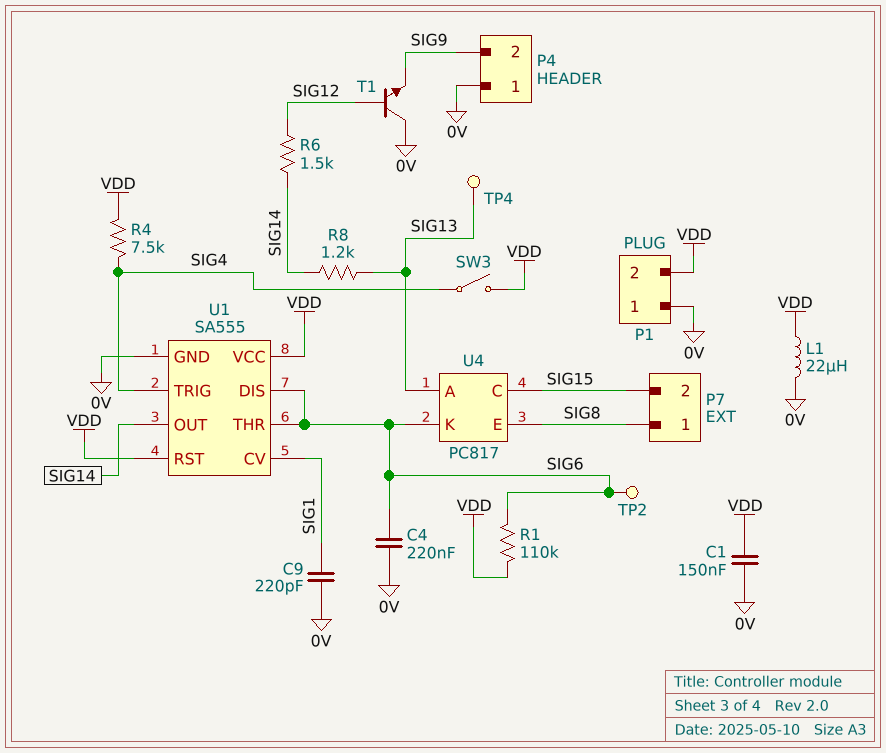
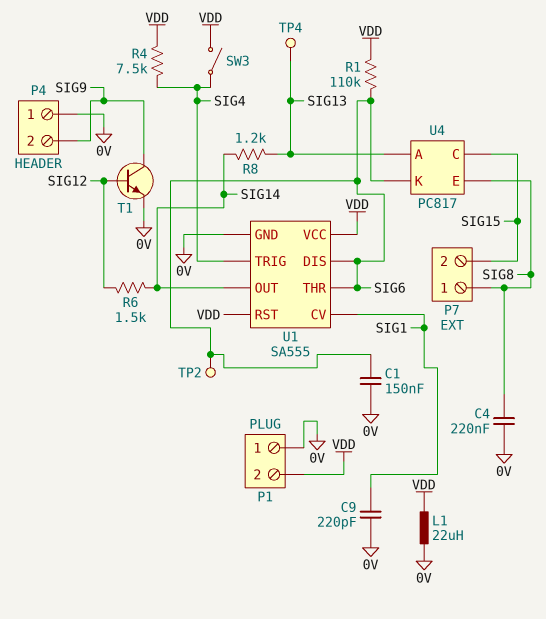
C1: 150nF (0V, VDD) -> 150nF (0V, SIG6)
C4: 220nF (0V, SIG6) -> 220nF (0V, SIG8)
T1: NPN (B SIG12, C 0V, E SIG9) -> NPN (B SIG12, C SIG9, E 0V)

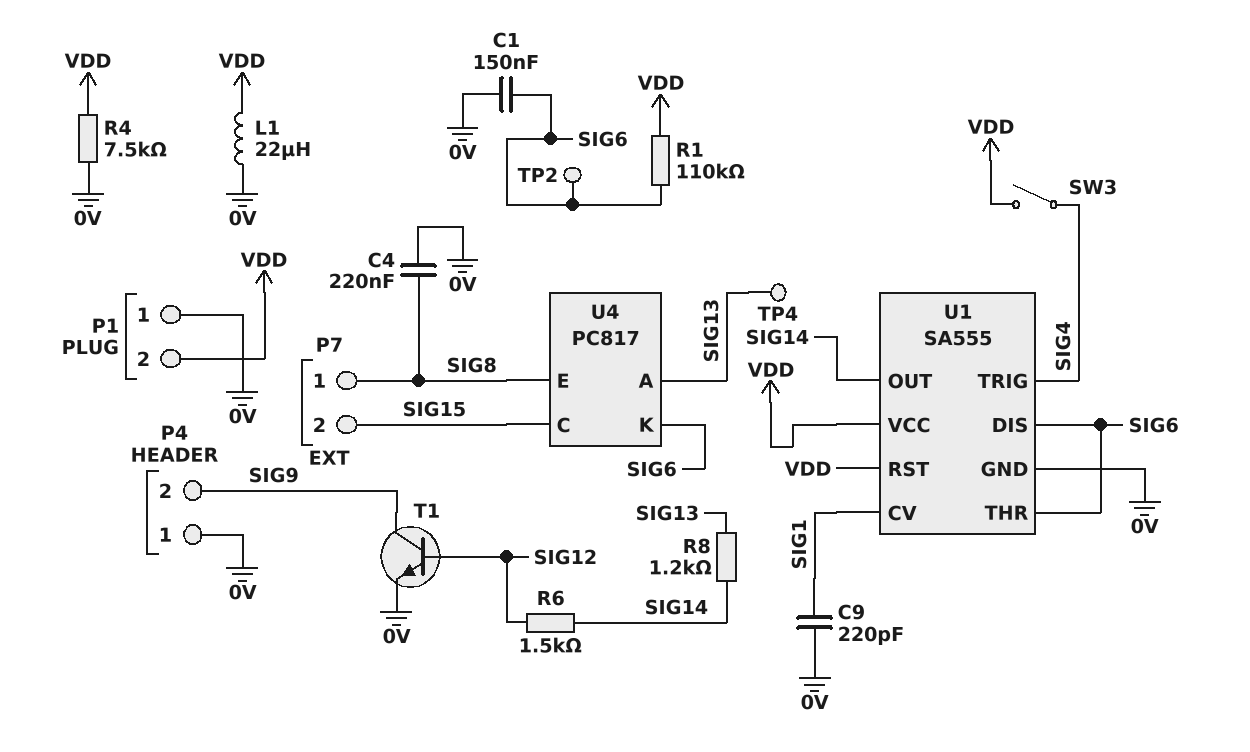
R4: 7.5k (SIG4, VDD) -> 7.5k (0V, VDD)

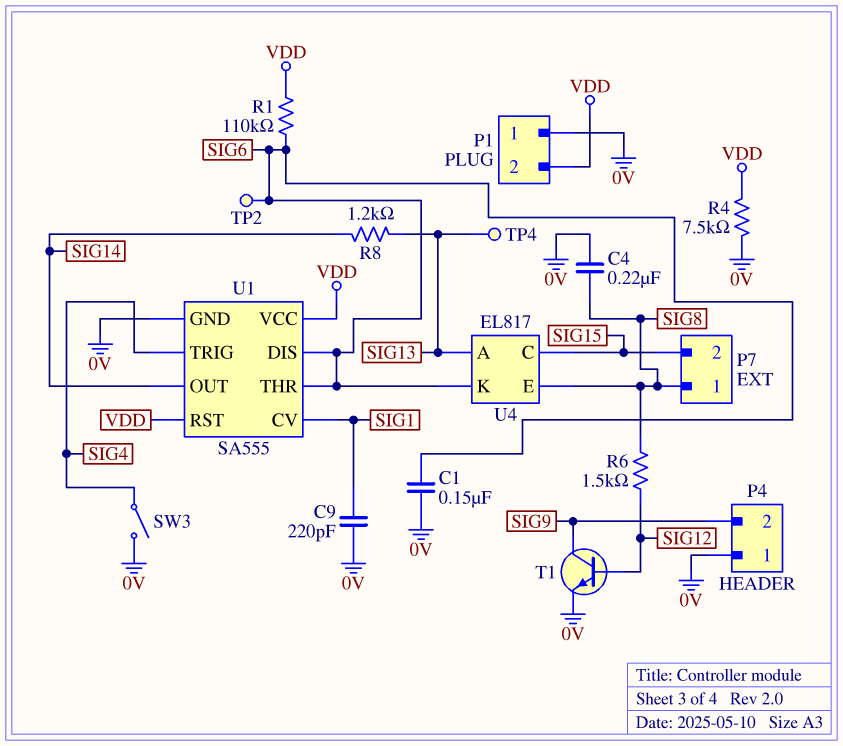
L1: 22uH (0V, VDD) -> none
R6: 1.5k (SIG12, SIG14) -> 1.5k (SIG8, SIG12)
SW3: switch (SIG4, VDD) -> switch (0V, SIG4)
U4: PC817 -> EL817

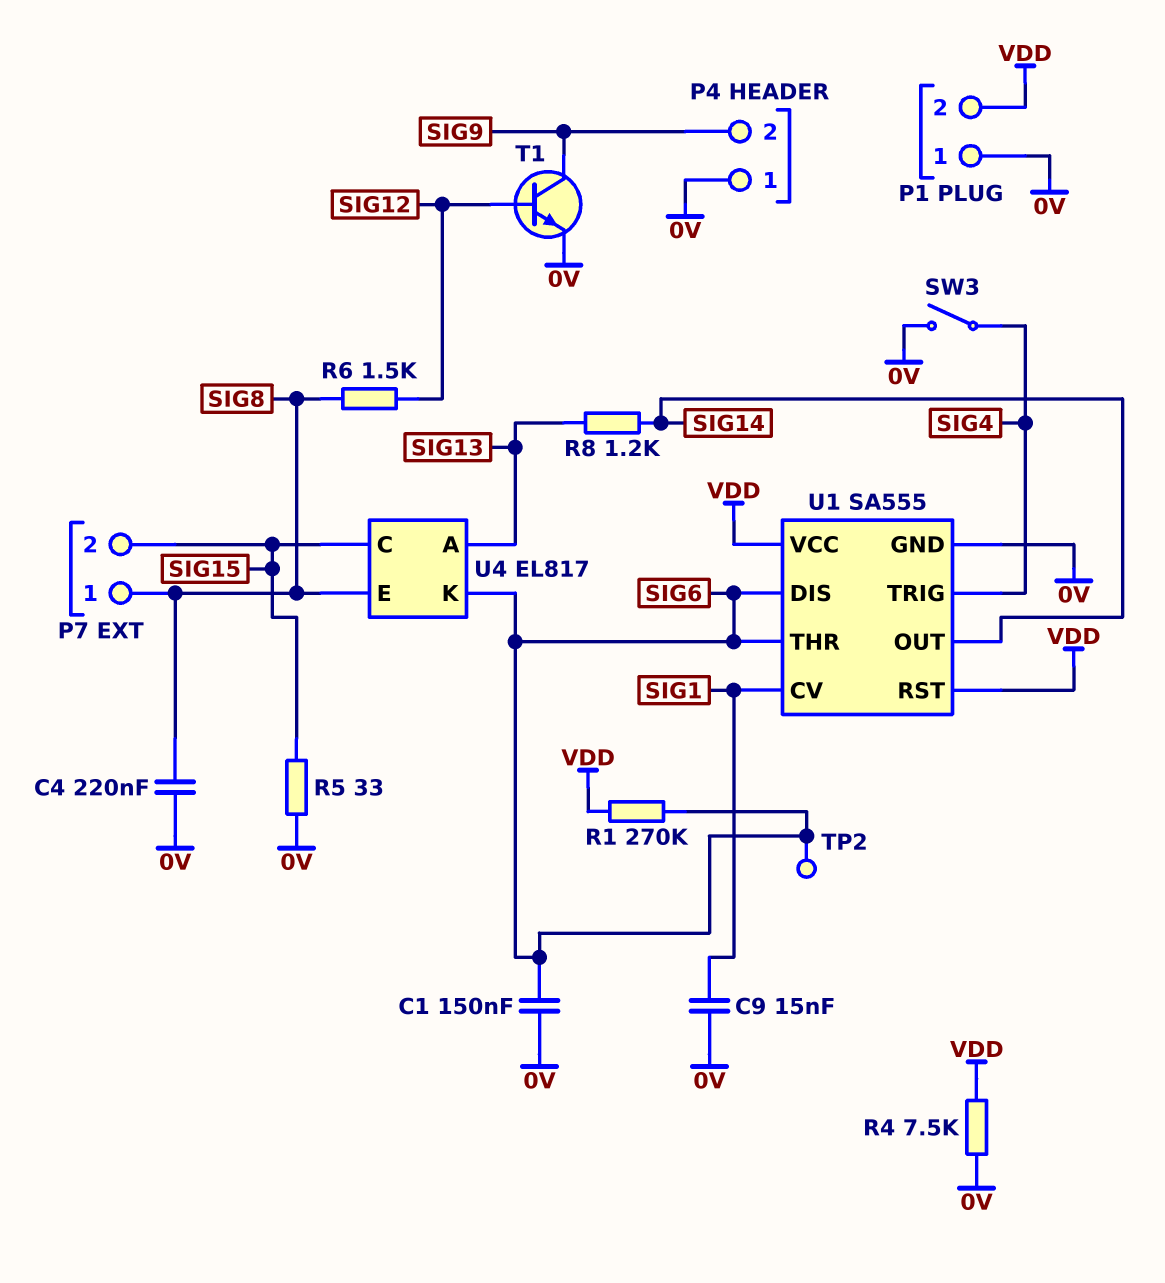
C9: 220pF (0V, SIG1) -> 15nF (0V, SIG1)
R1: 110k (SIG6, VDD) -> 270k (SIG6, VDD)
R5: none -> 33 (0V, SIG15)
TP4: test point (SIG13) -> none

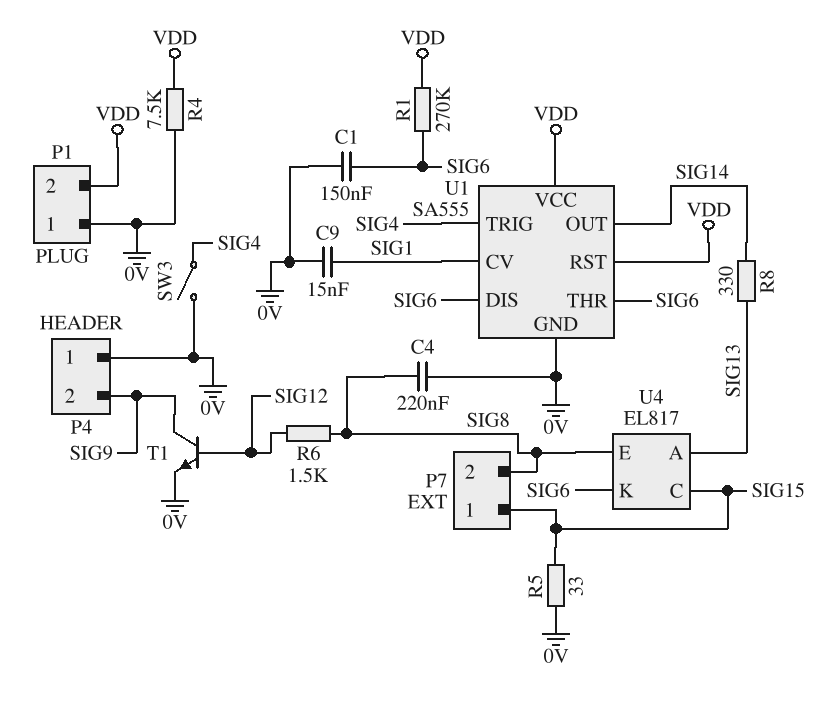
P7 pin 1: SIG8 -> SIG15
P7 pin 2: SIG15 -> SIG8
R8: 1.2k (SIG13, SIG14) -> 330 (SIG13, SIG14)
TP2: test point (SIG6) -> none

